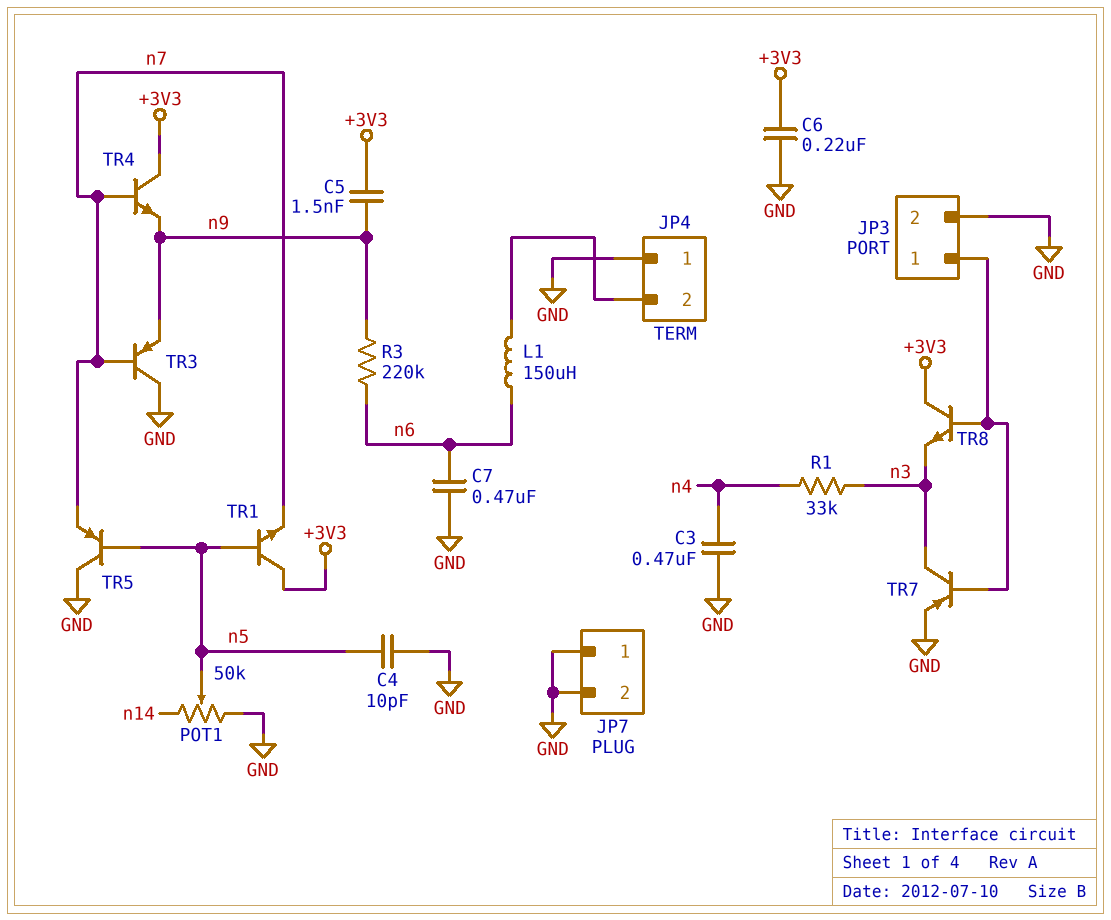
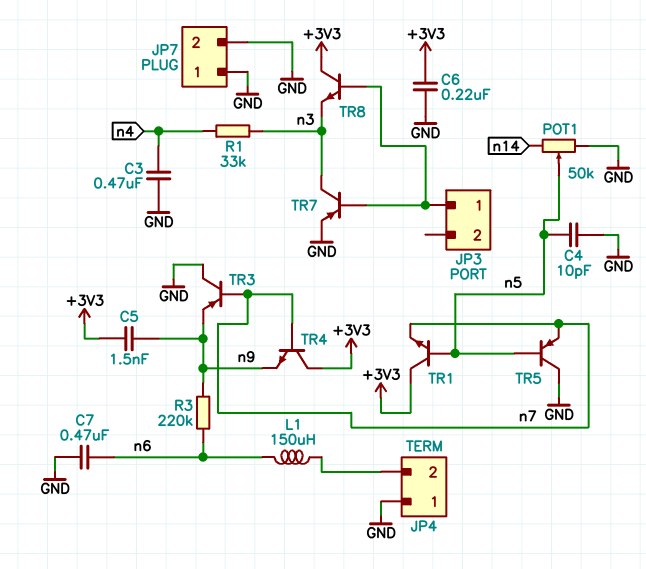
JP3 pin 2: GND -> none

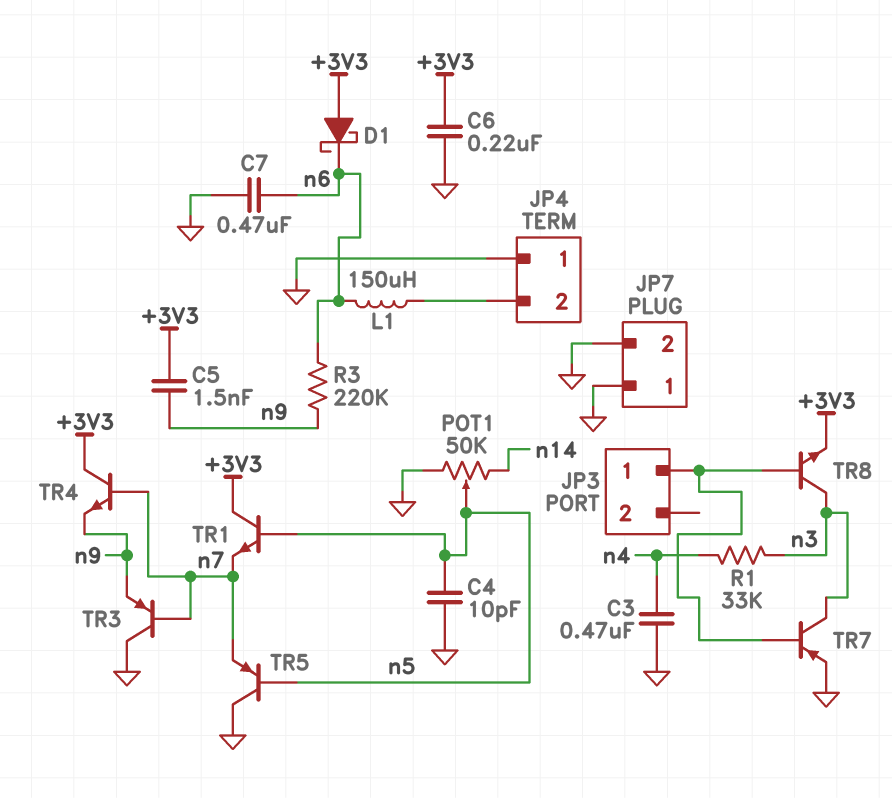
D1: none -> schottky (A +3V3, K n6)
TR8: NPN (B JP3/1, C +3V3, E n3) -> NPN (B JP3/1, C n3, E +3V3)

